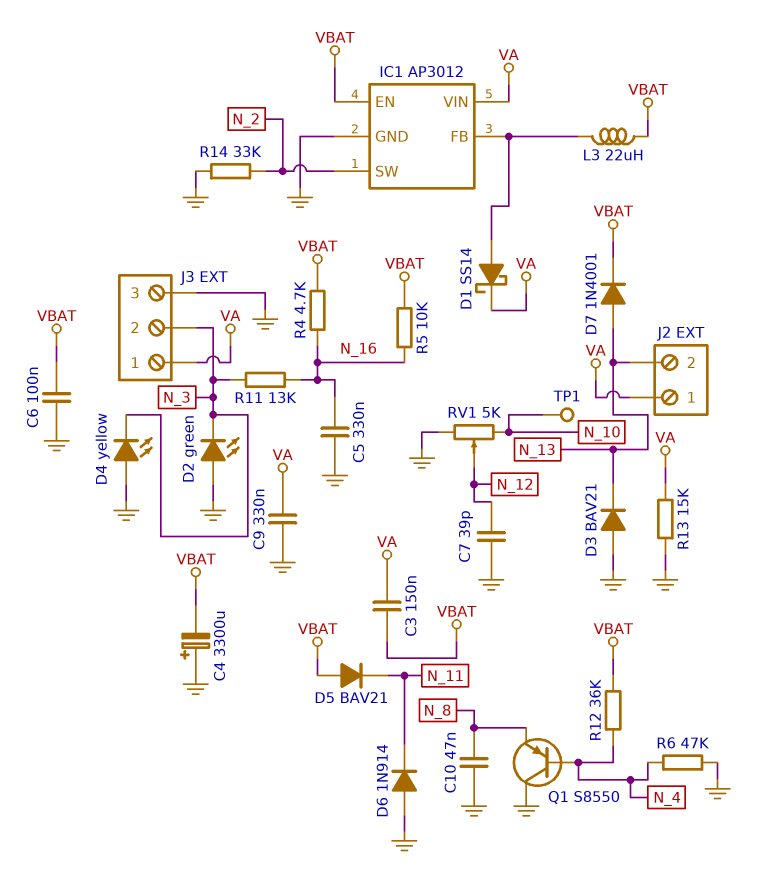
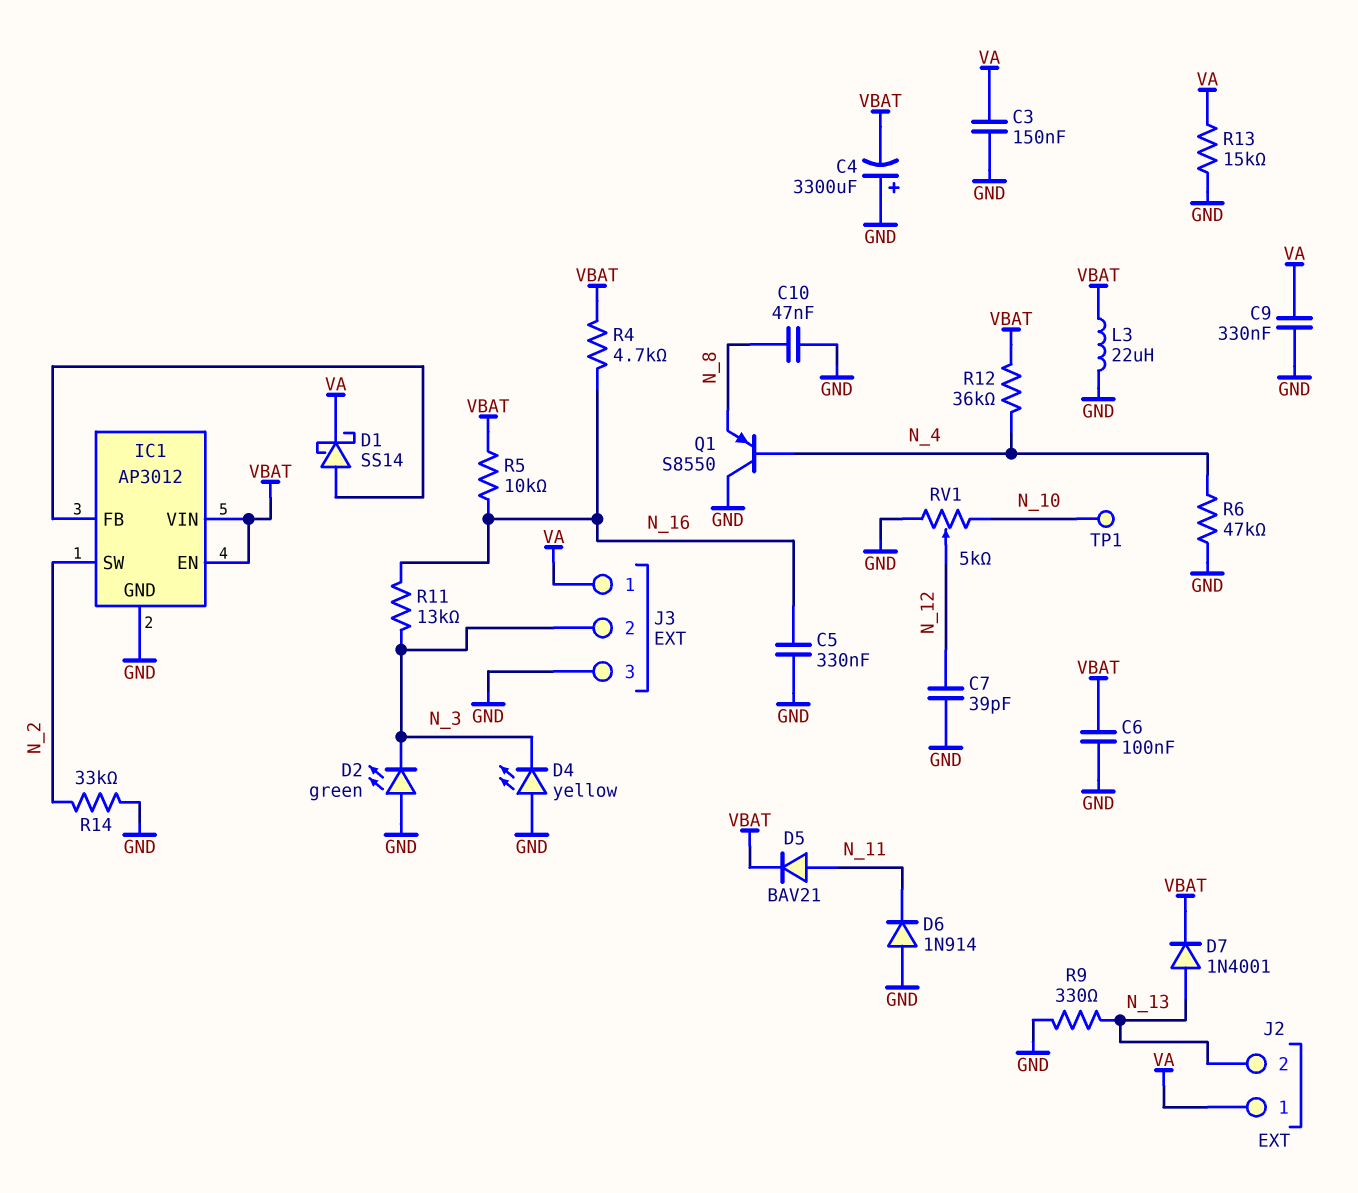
C3: 150nF (VA, VBAT) -> 150nF (GND, VA)
D3: diode BAV21 (A GND, K N_13) -> none
D5: diode BAV21 (A VBAT, K N_11) -> diode BAV21 (A N_11, K VBAT)
IC1 pin VIN: VA -> VBAT
L3: 22uH (IC1/FB, VBAT) -> 22uH (GND, VBAT)
R9: none -> 330 (GND, N_13)

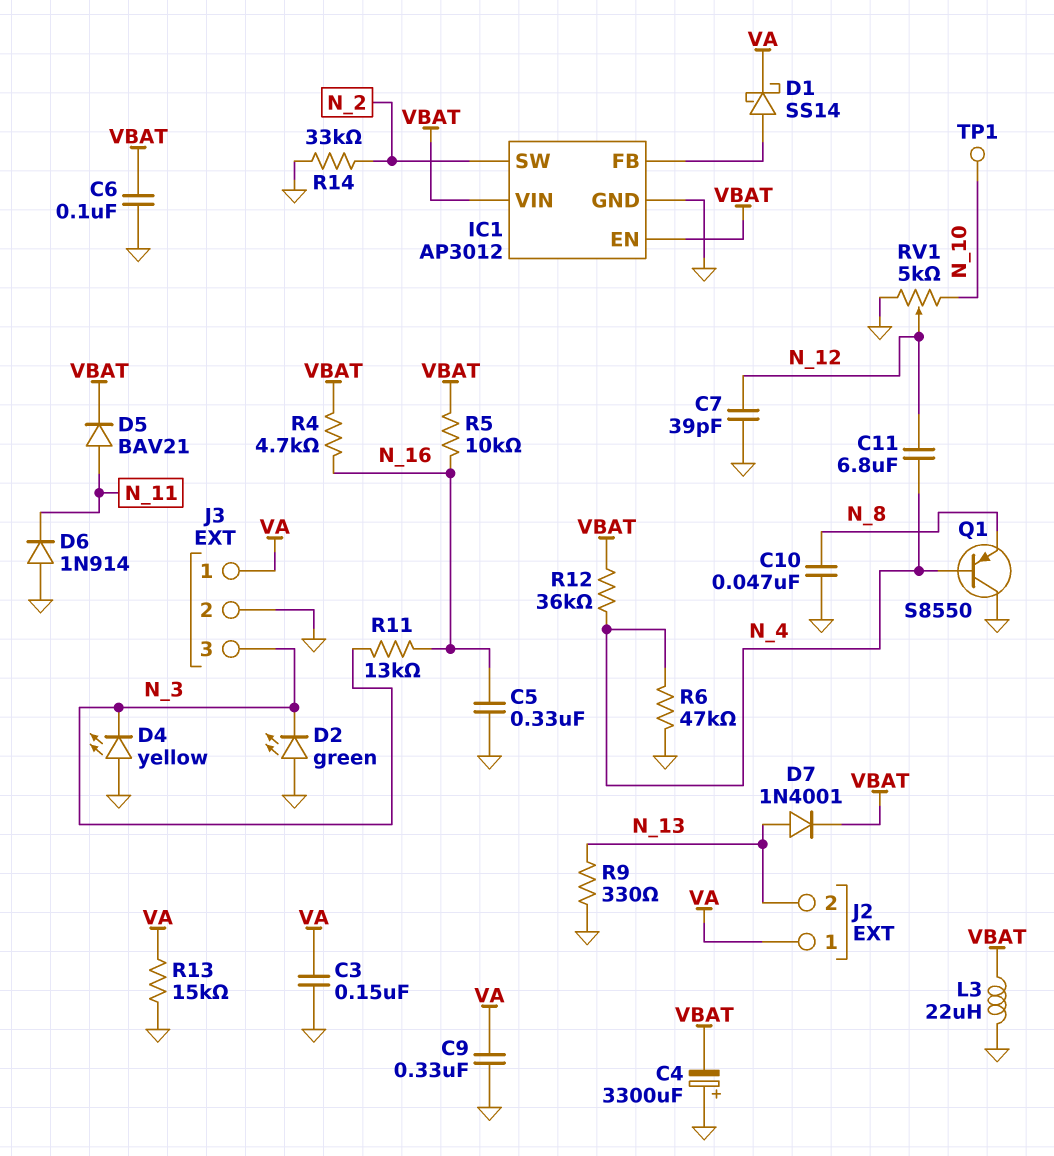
C11: none -> 6.8uF (N_4, N_12)
J3 pin 2: N_3 -> GND
J3 pin 3: GND -> N_3

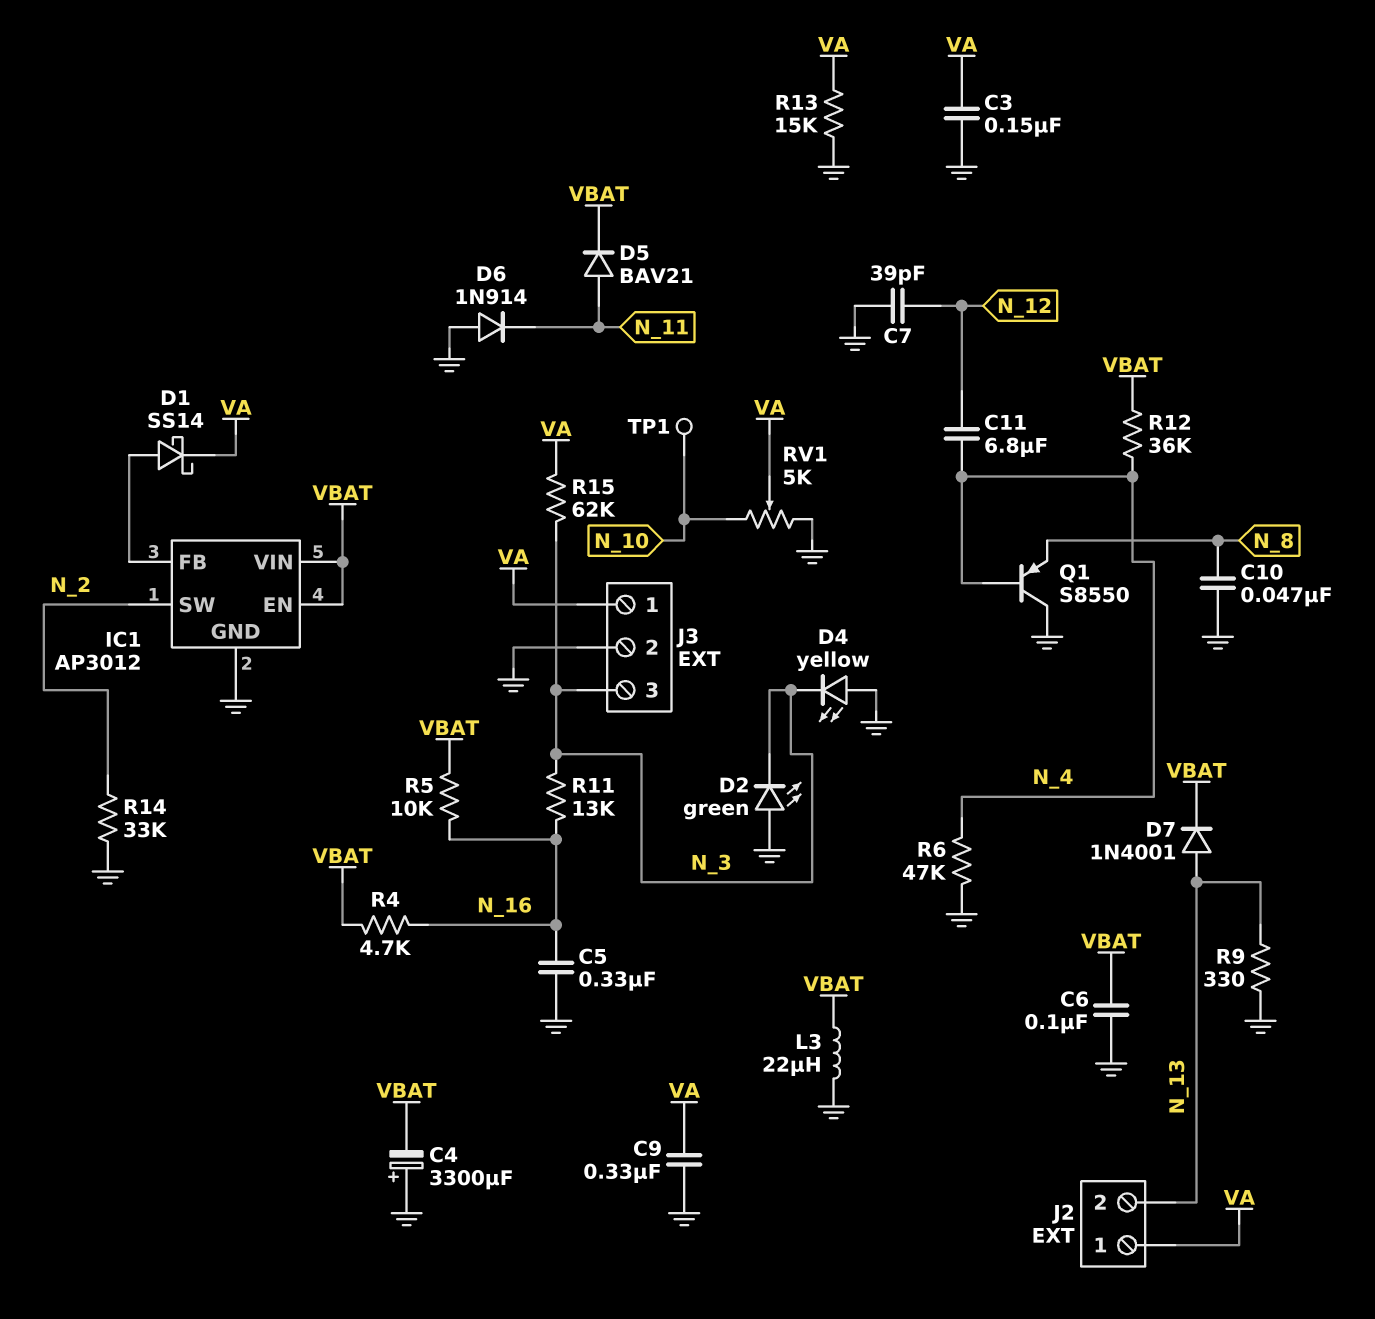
R15: none -> 62k (N_3, VA)
RV1: 5k (GND, N_10, wiper N_12) -> 5k (GND, N_10, wiper VA)

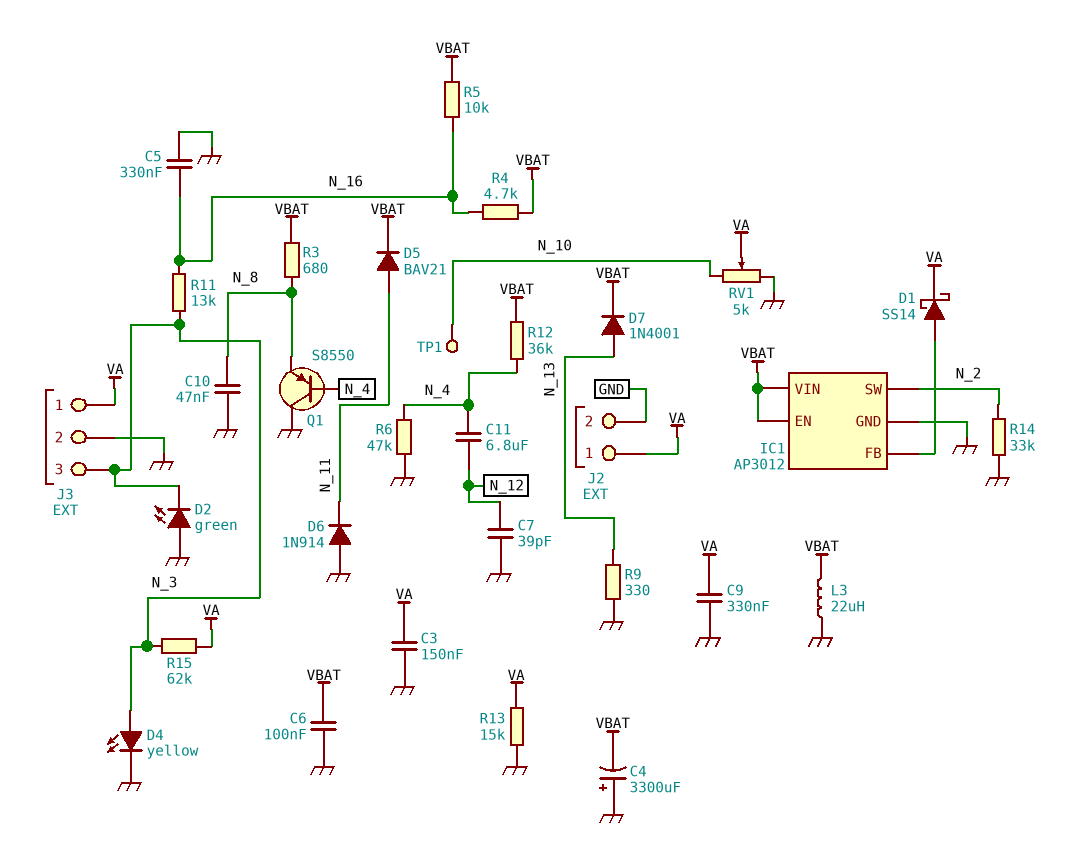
D4: LED yellow (A GND, K N_3) -> LED yellow (A N_3, K GND)
J2 pin 2: N_13 -> GND
R3: none -> 680 (N_8, VBAT)

